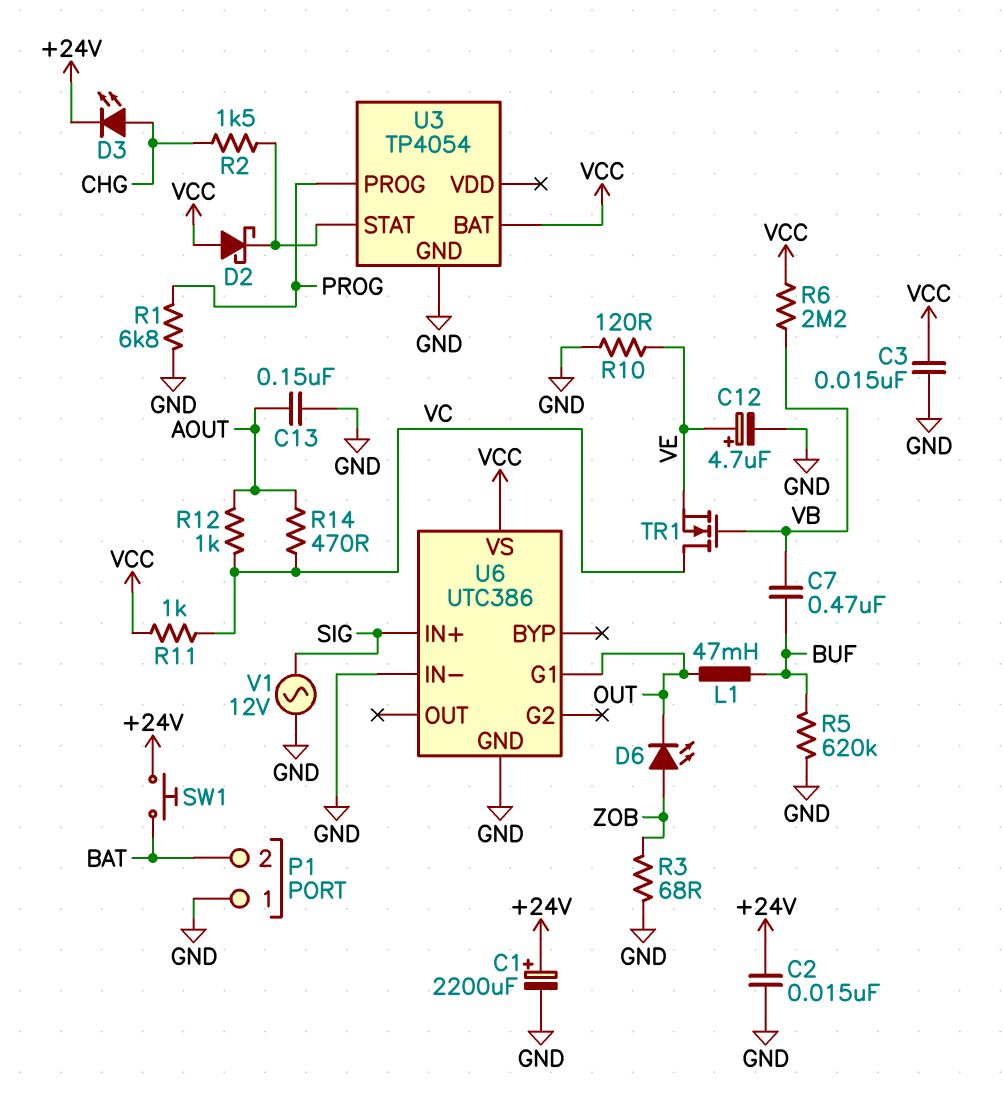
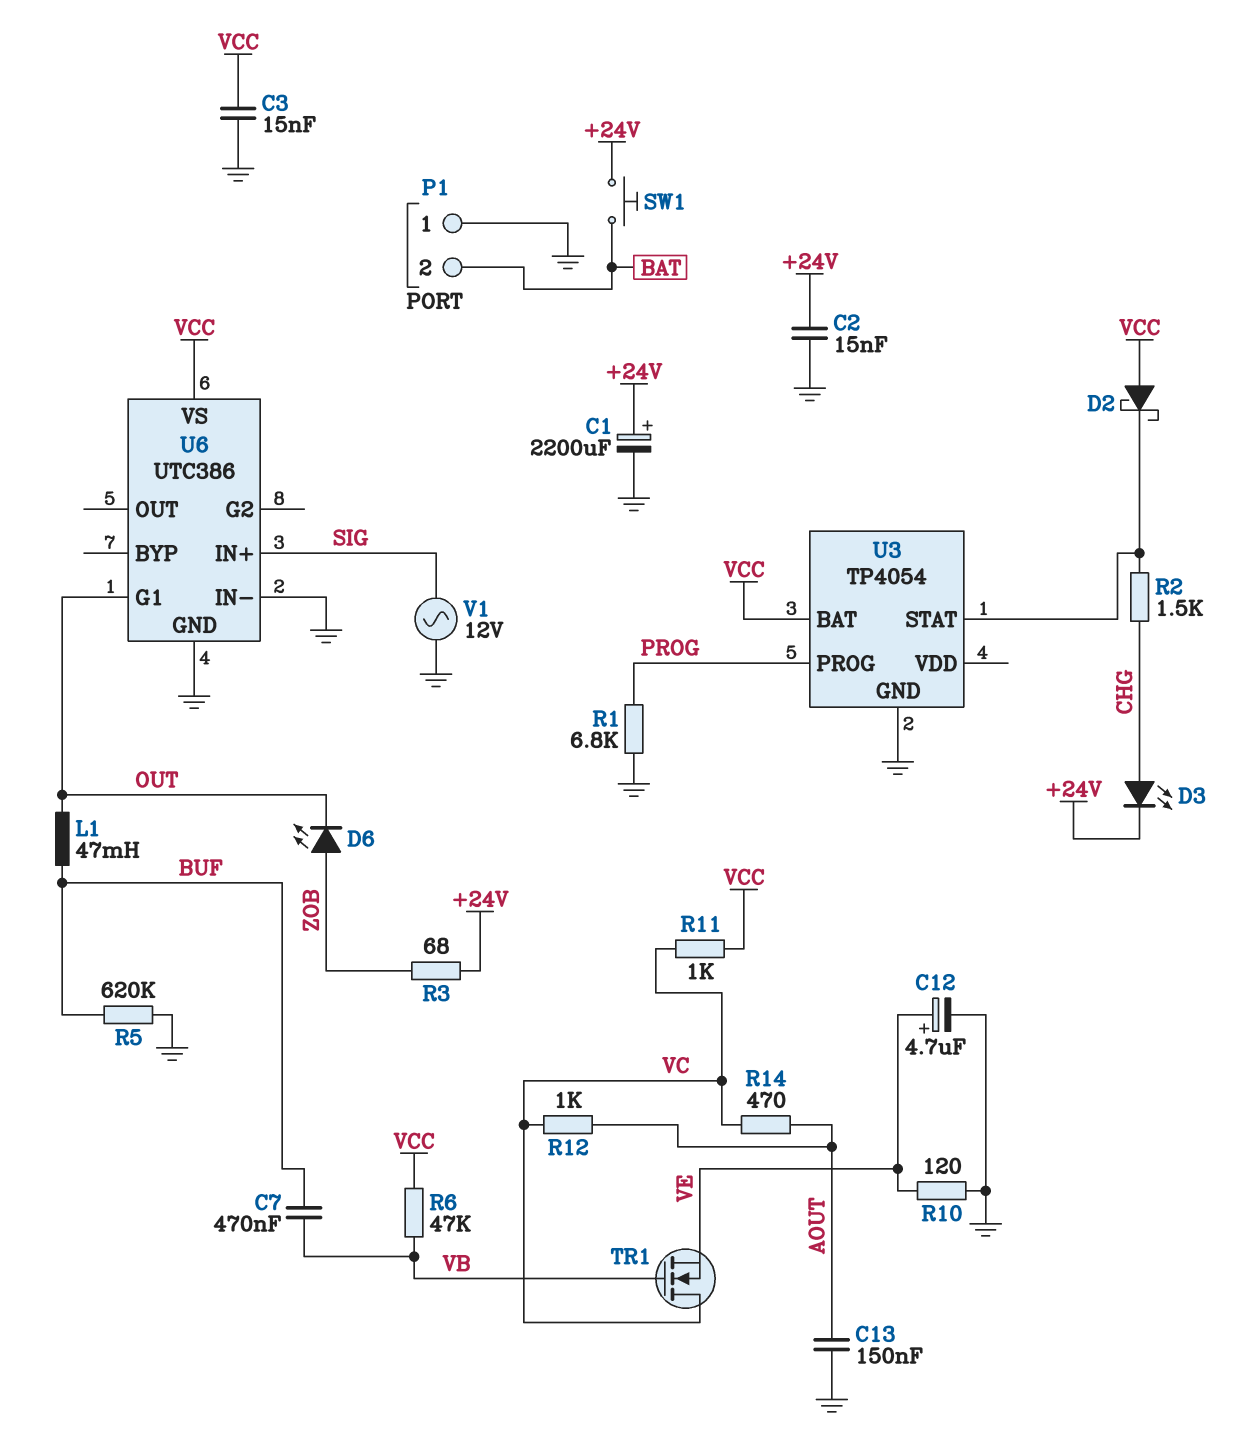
R3: 68 (GND, ZOB) -> 68 (+24V, ZOB)
R6: 2.2M (VB, VCC) -> 47k (VB, VCC)

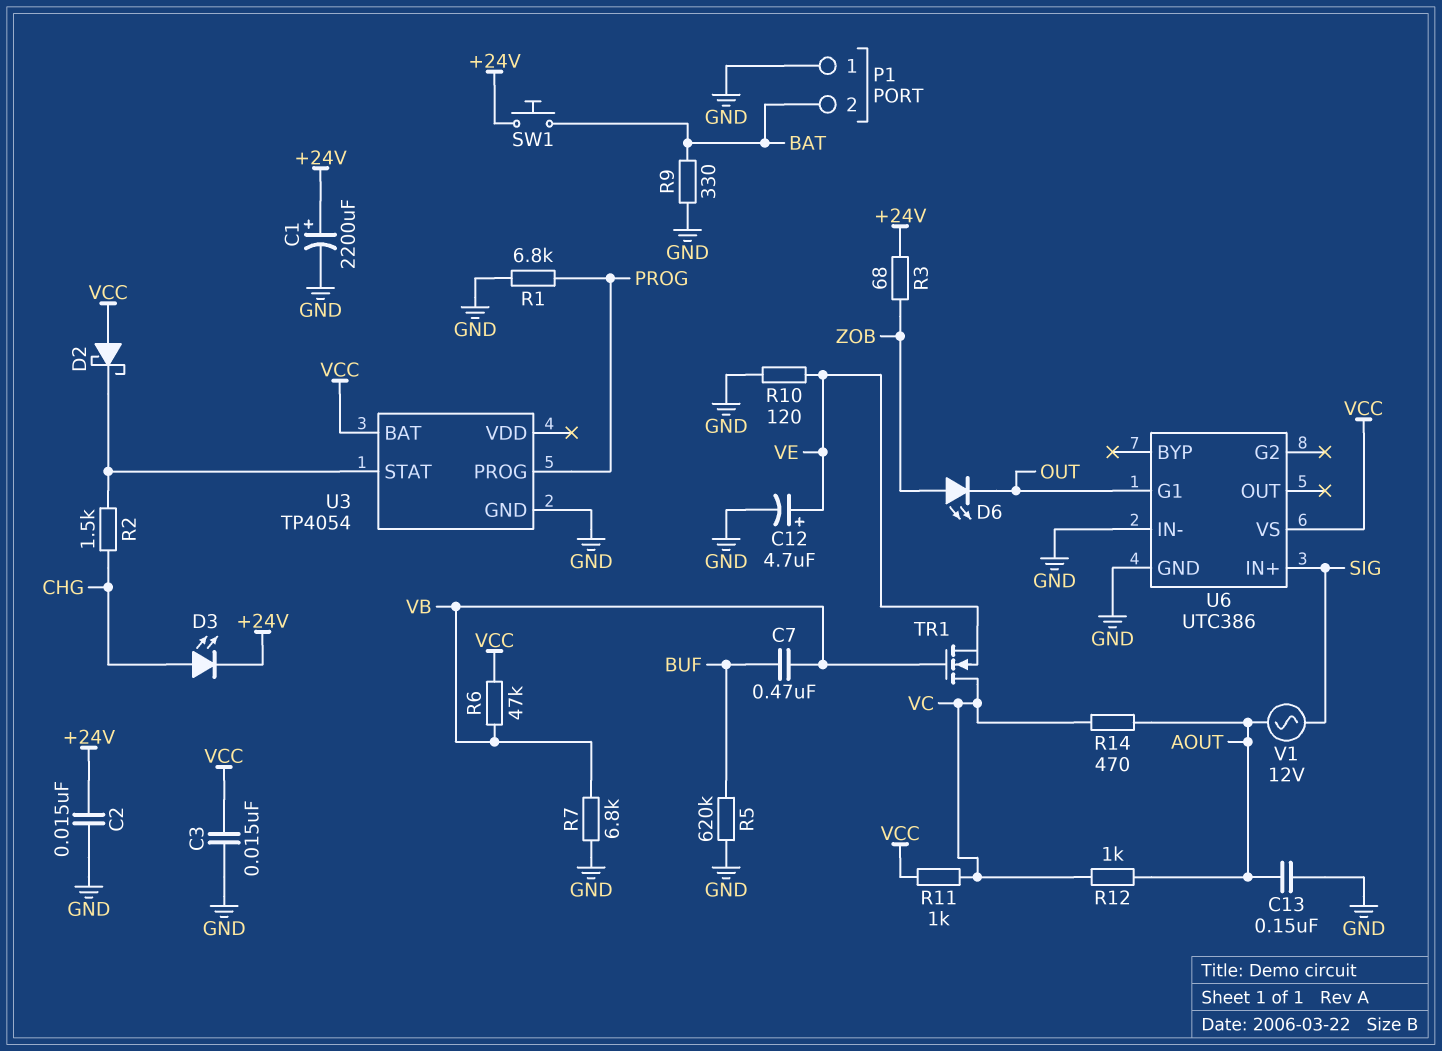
L1: 47mH (BUF, OUT) -> none
R7: none -> 6.8k (GND, VB)
R9: none -> 330 (BAT, GND)
V1: AC 12V (GND, SIG) -> AC 12V (AOUT, SIG)

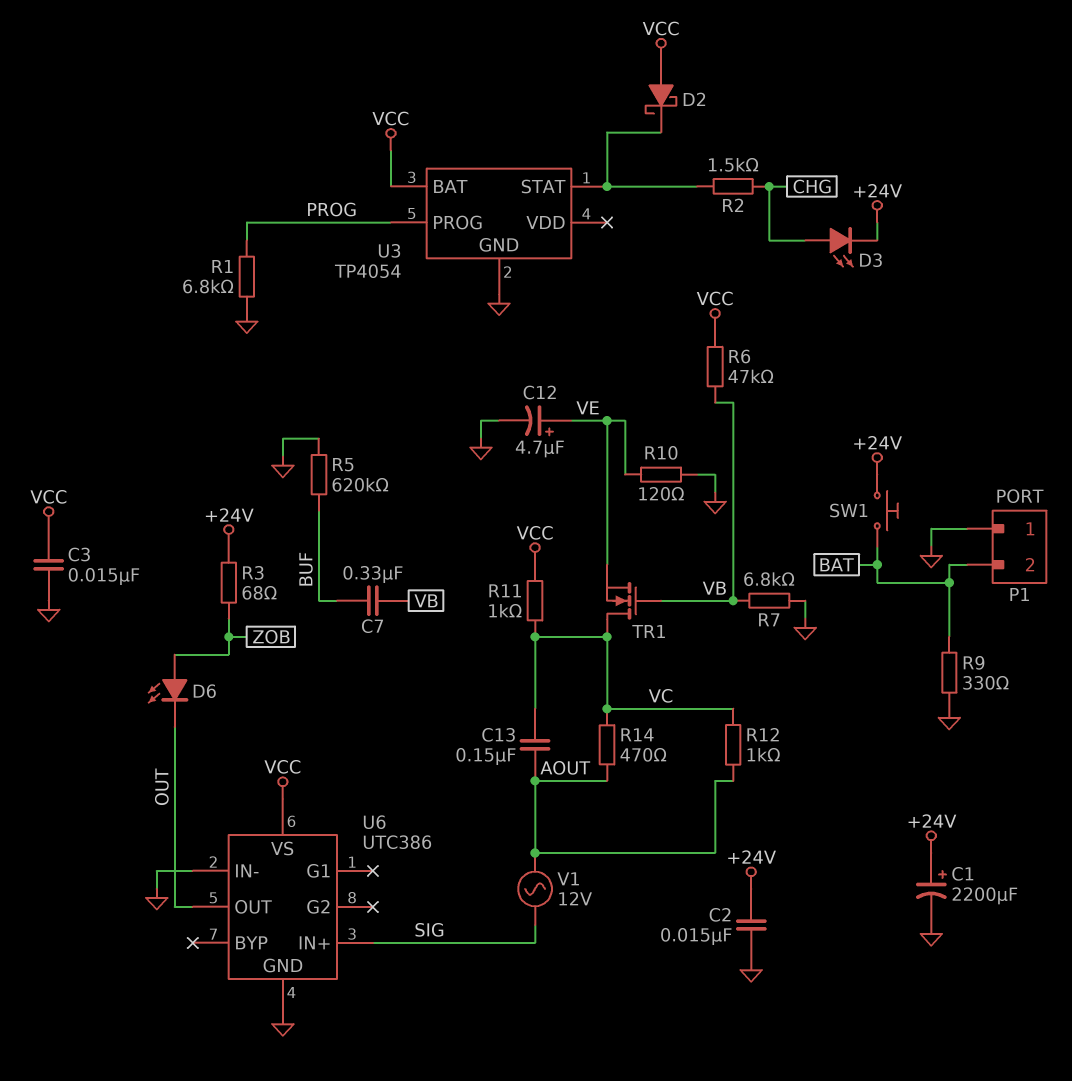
C7: 470nF (BUF, VB) -> 330nF (BUF, VB)
C13: 150nF (AOUT, GND) -> 150nF (AOUT, VC)
U6 pin G1: OUT -> none
U6 pin OUT: none -> OUT

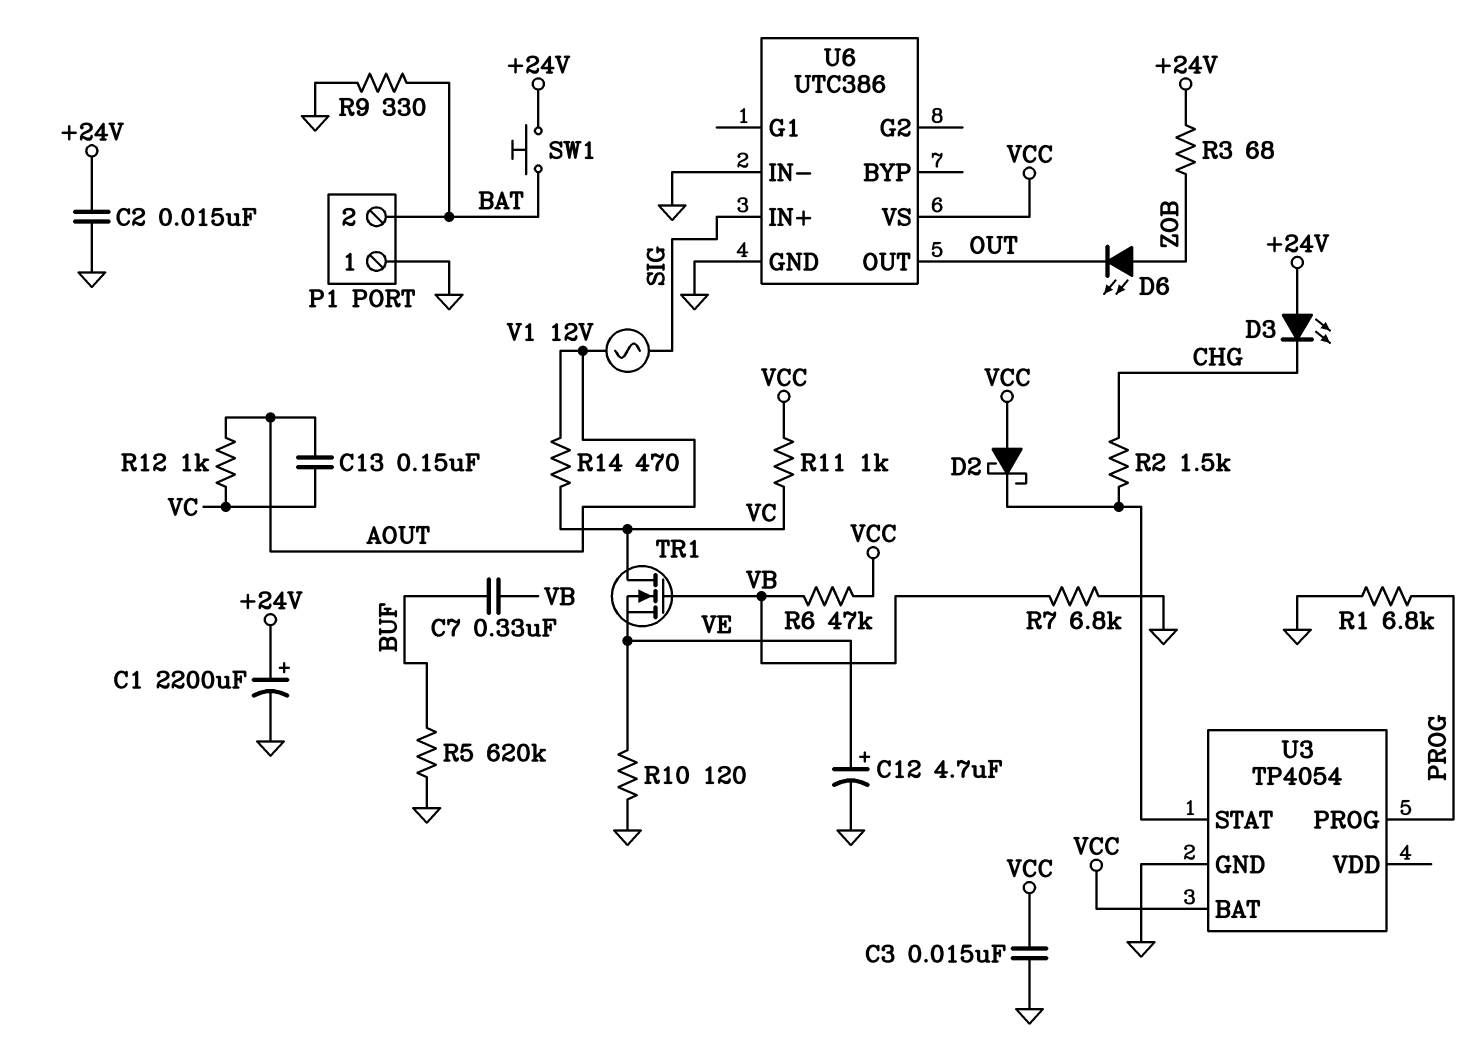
D3: LED (A CHG, K +24V) -> LED (A +24V, K CHG)

